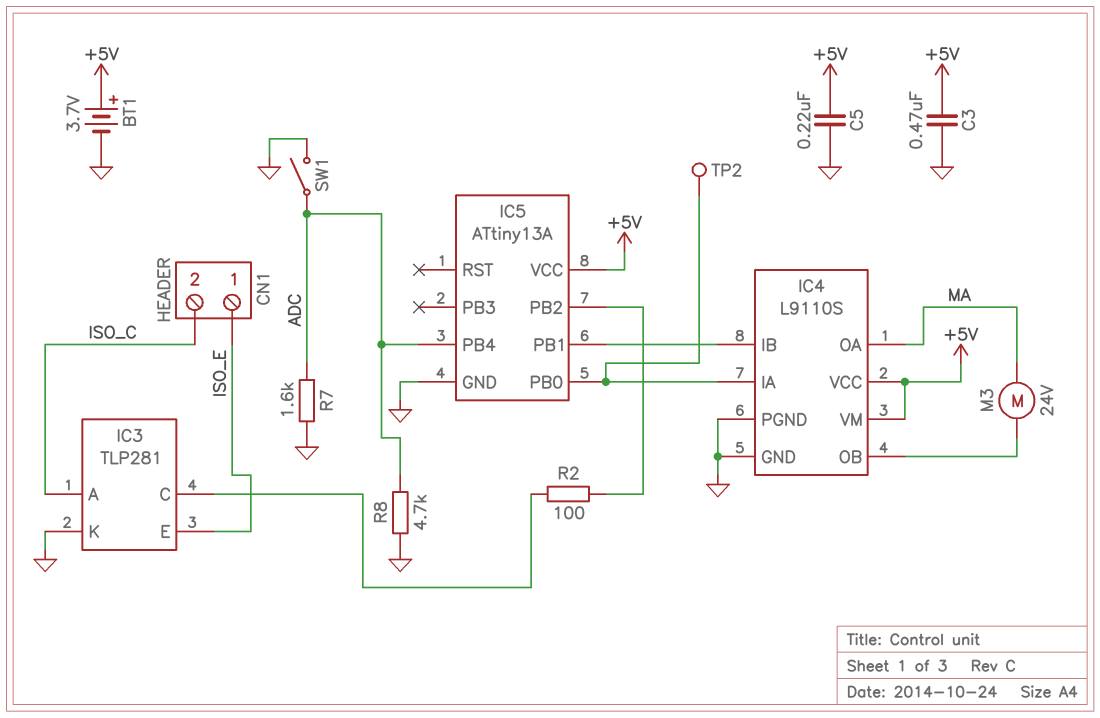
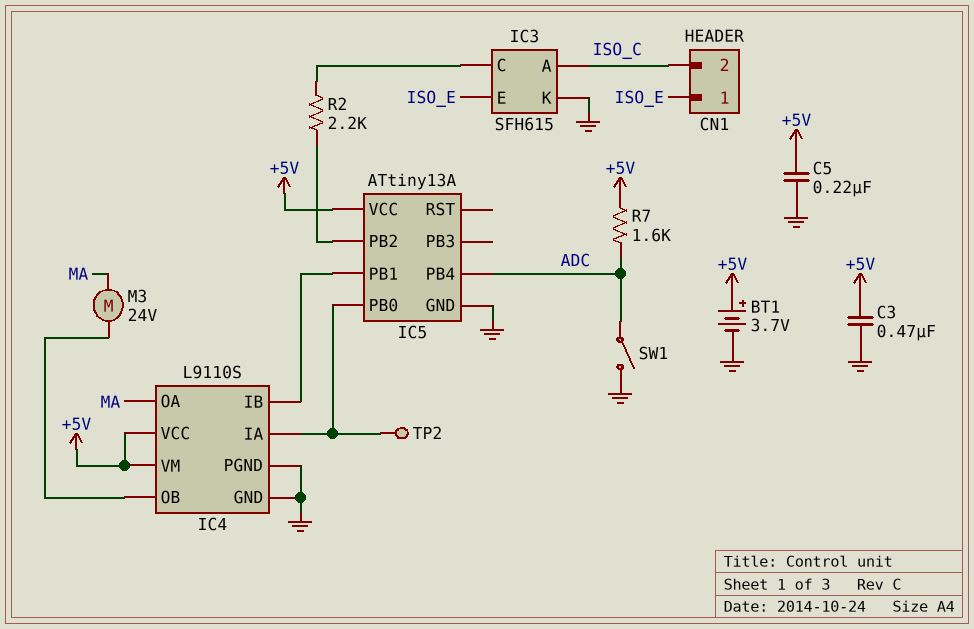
IC3: TLP281 -> SFH615
R2: 100 (IC3/C, IC5/PB2) -> 2.2k (IC3/C, IC5/PB2)
R7: 1.6k (ADC, GND) -> 1.6k (+5V, ADC)
R8: 4.7k (ADC, GND) -> none

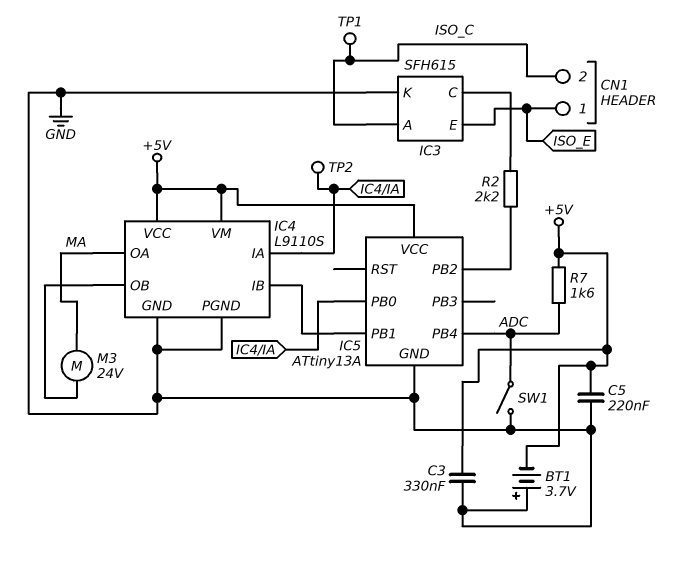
BT1: 3.7V (plus +5V, minus GND) -> 3.7V (plus GND, minus +5V)
C3: 470nF (+5V, GND) -> 330nF (+5V, GND)
TP1: none -> test point (ISO_C)

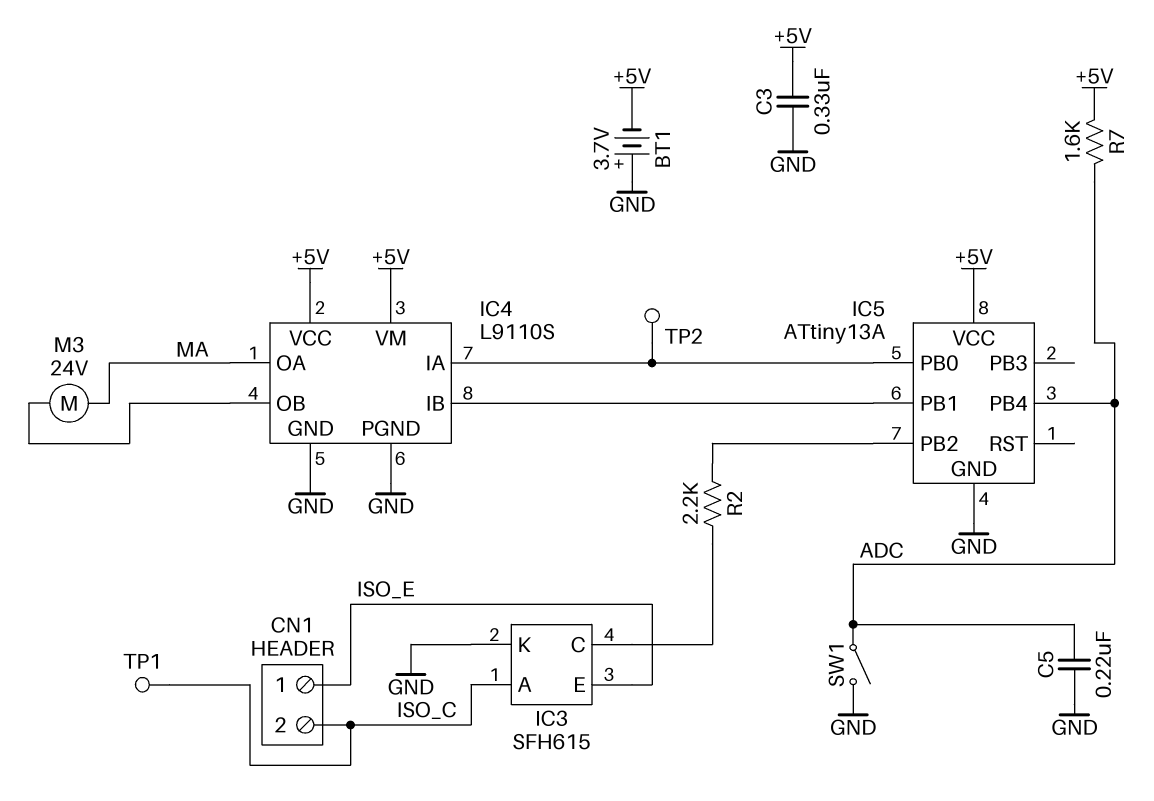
C5: 220nF (+5V, GND) -> 220nF (ADC, GND)

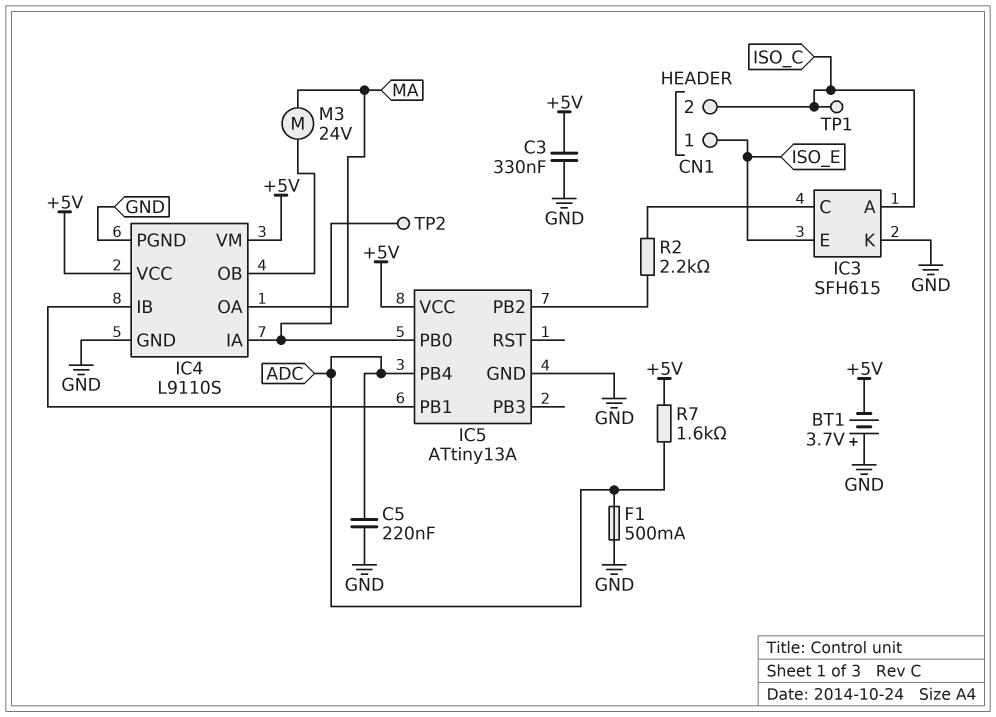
F1: none -> 500mA (ADC, GND)
SW1: switch (ADC, GND) -> none

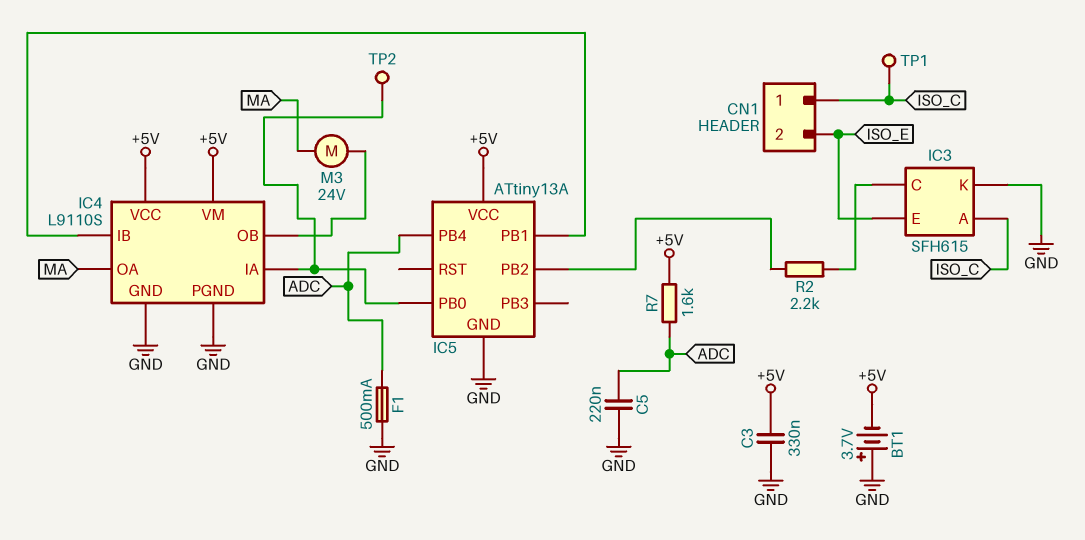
CN1 pin 1: ISO_E -> ISO_C
CN1 pin 2: ISO_C -> ISO_E

